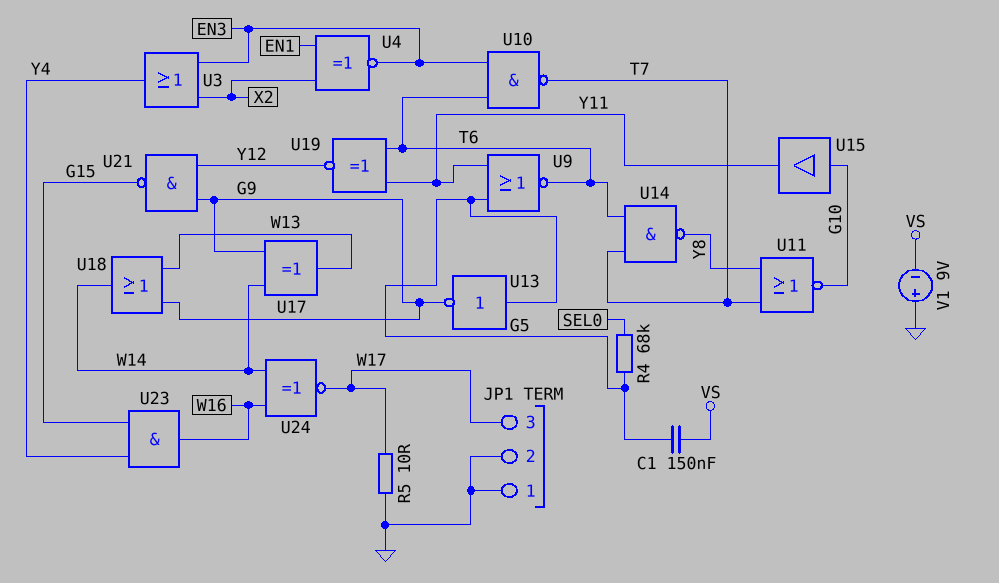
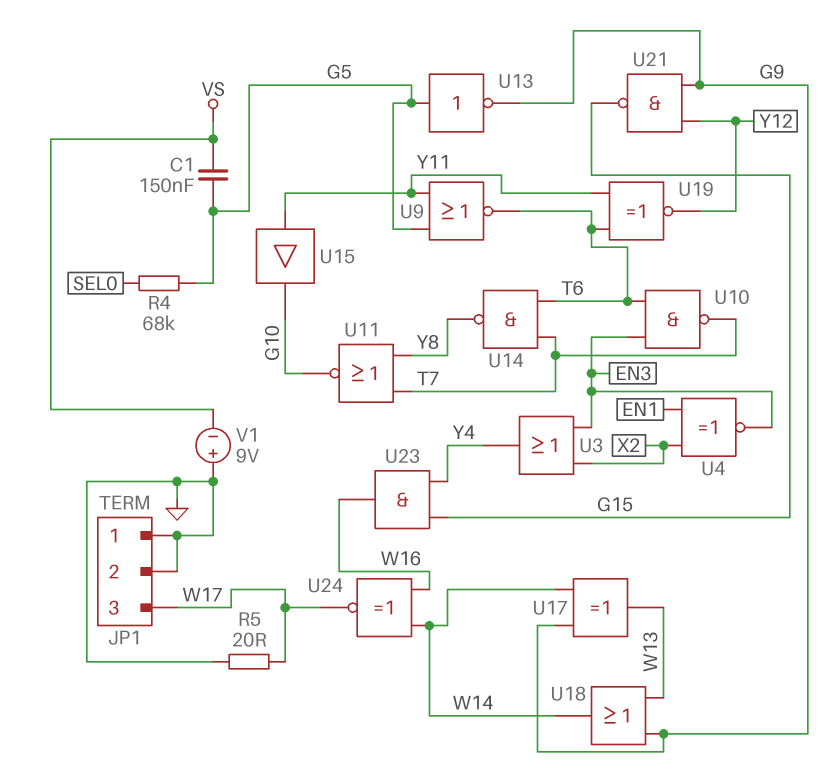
R5: 10 (GND, W17) -> 20 (GND, W17)
U15: buffer (in G10, out Y11) -> buffer (in Y11, out G10)

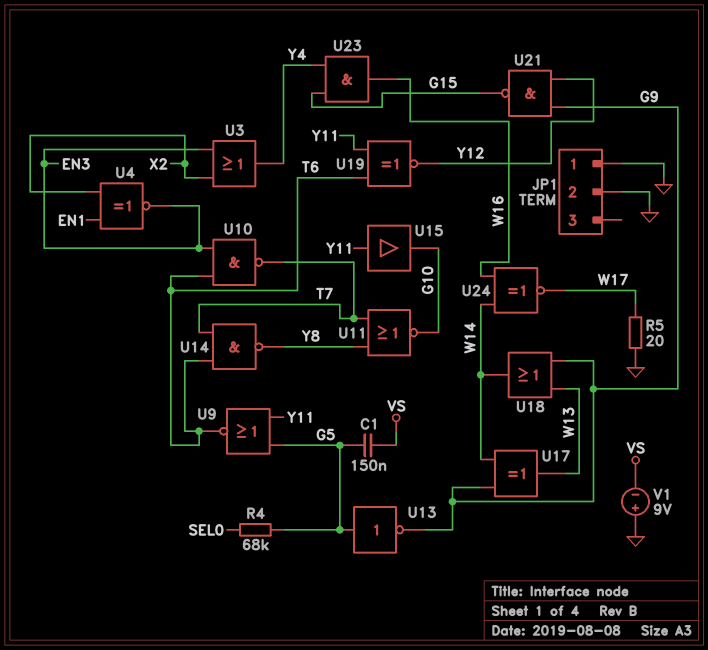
JP1 pin 3: W17 -> none

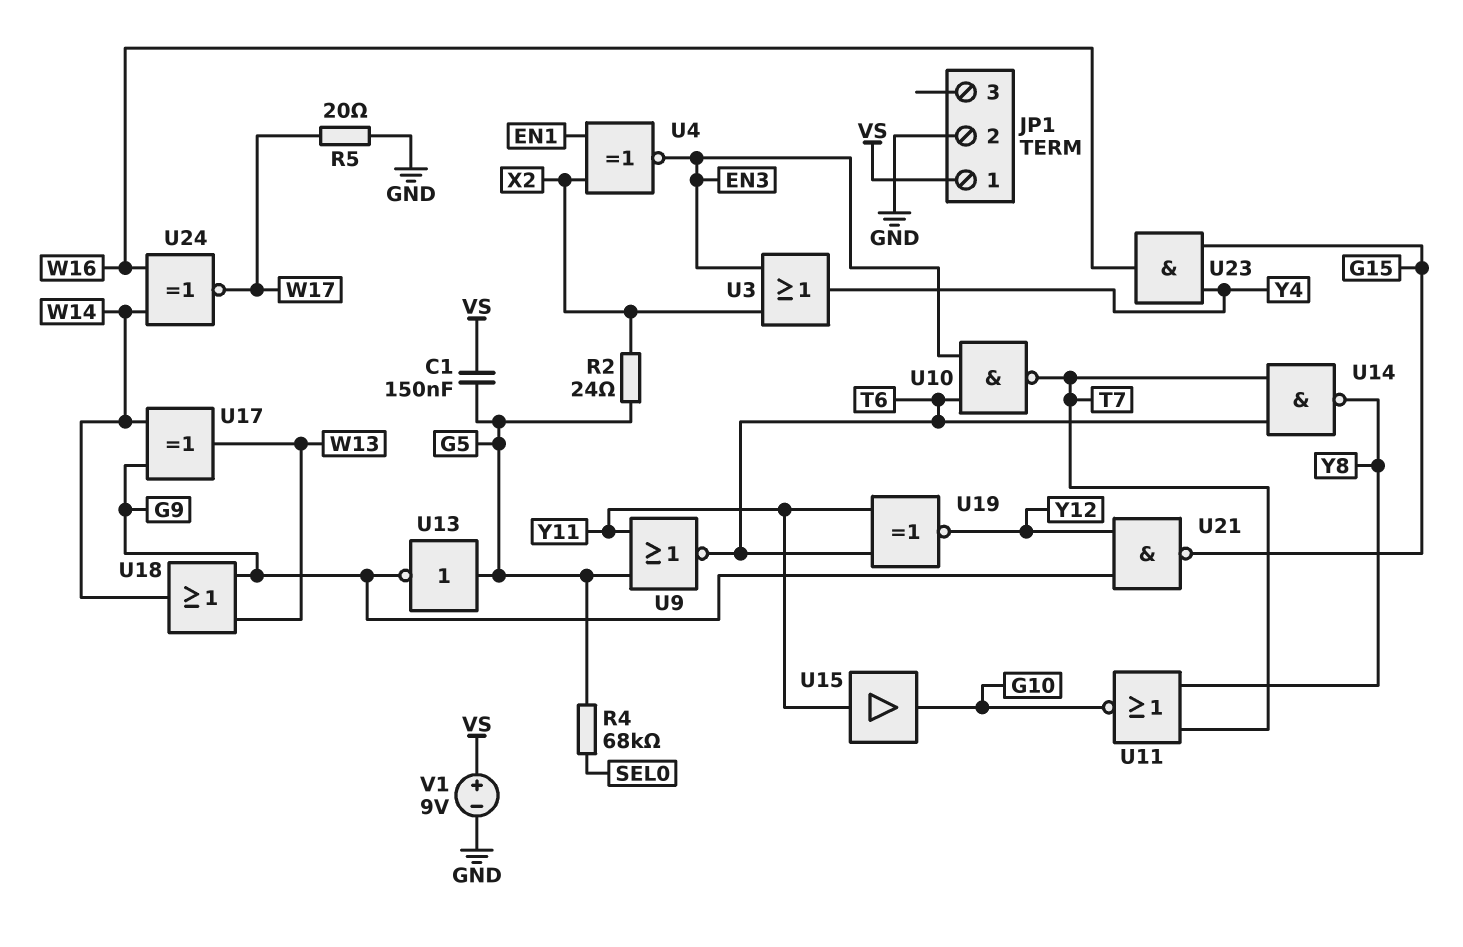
JP1 pin 1: GND -> VS
R2: none -> 24 (G5, X2)
V1: 9V (plus GND, minus VS) -> 9V (plus VS, minus GND)

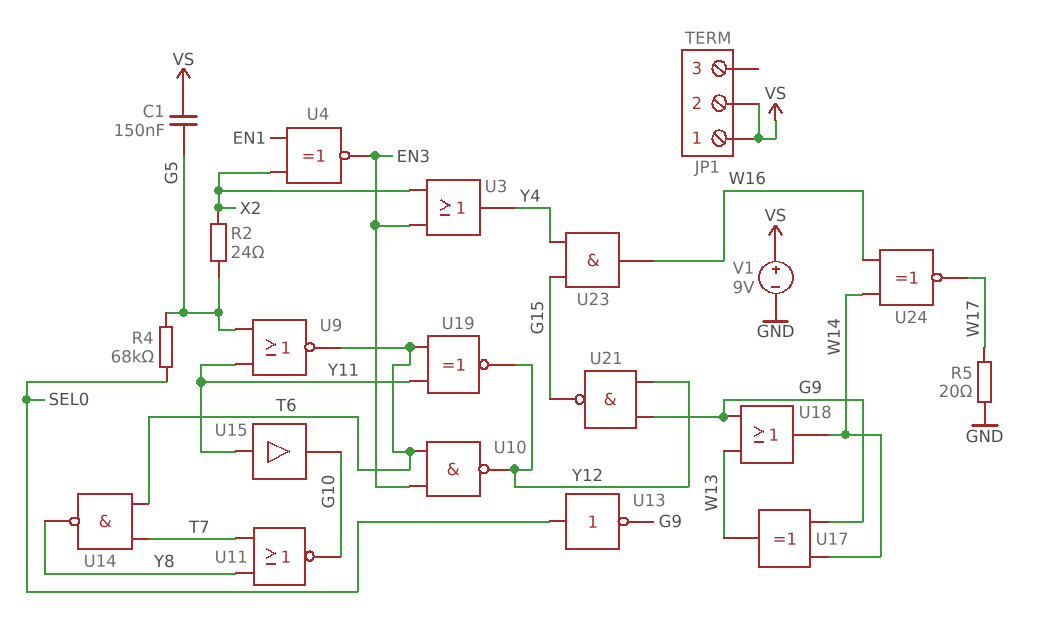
JP1 pin 2: GND -> VS
U10: NAND (in EN3, in T6, out T7) -> NAND (in EN3, in T6, out Y12)
U13: NOT (in G5, out G9) -> NOT (in SEL0, out G9)

